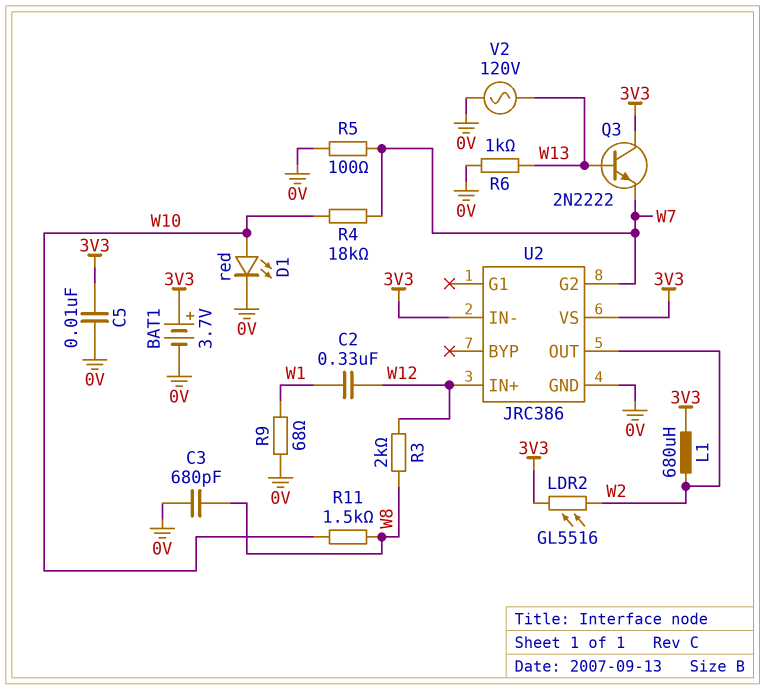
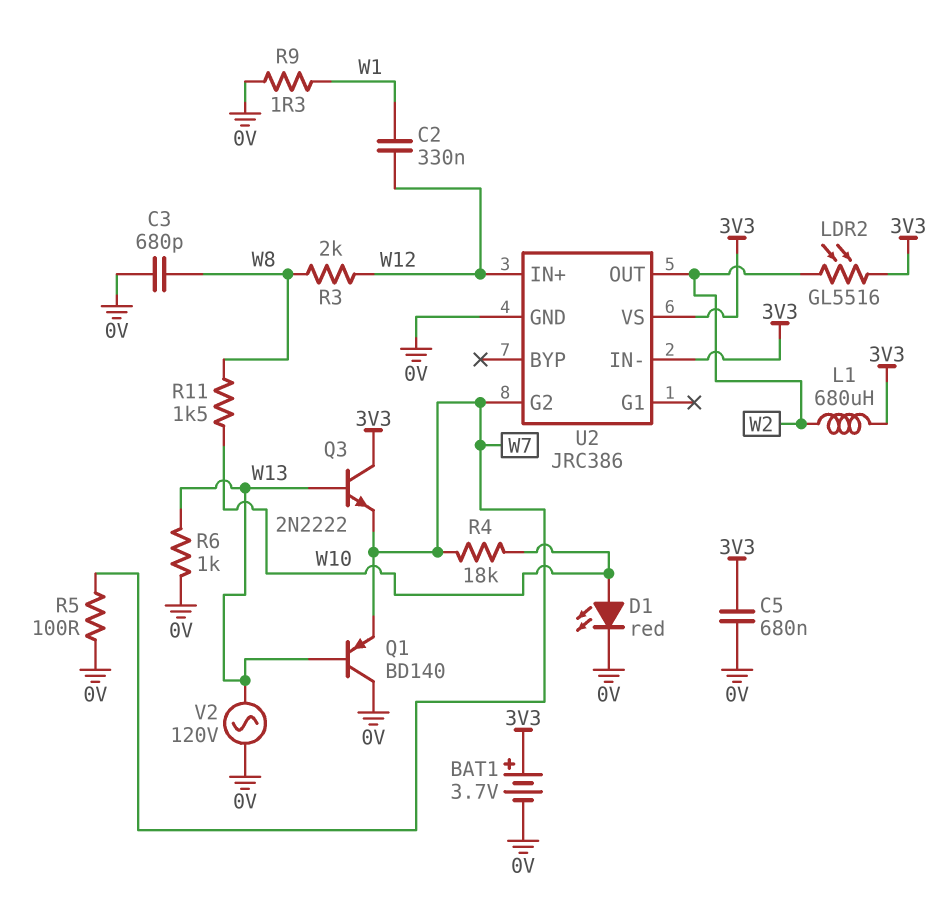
C5: 10nF (0V, 3V3) -> 680nF (0V, 3V3)
Q1: none -> PNP BD140 (B W13, C 0V, E W7)
R9: 68 (0V, W1) -> 1.3 (0V, W1)

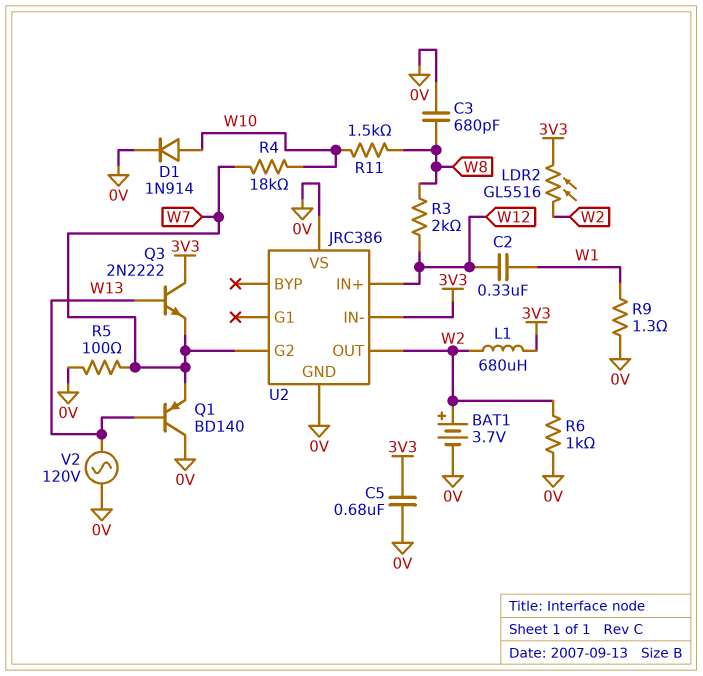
BAT1: 3.7V (plus 3V3, minus 0V) -> 3.7V (plus W2, minus 0V)
D1: LED red (A W10, K 0V) -> diode 1N914 (A W10, K 0V)
R6: 1k (0V, W13) -> 1k (0V, W2)
U2 pin VS: 3V3 -> 0V

